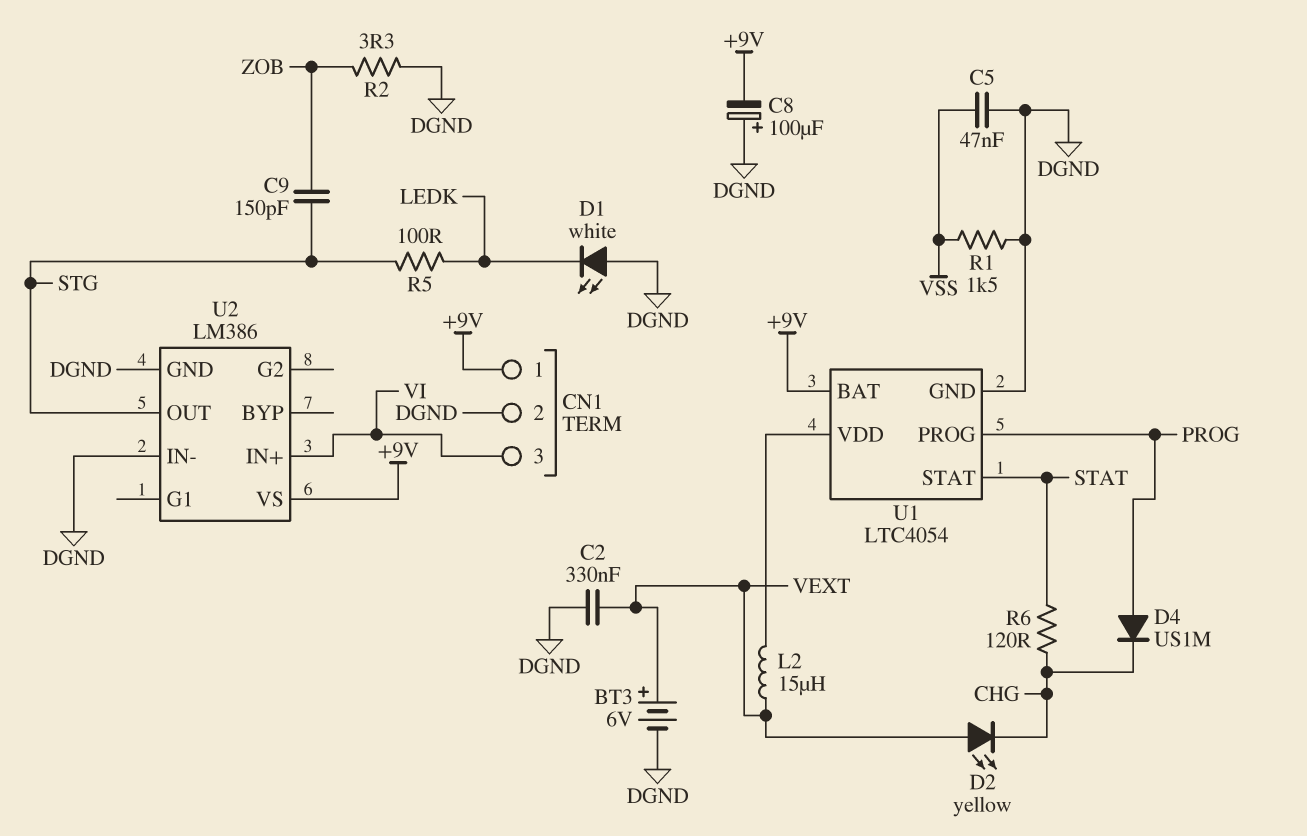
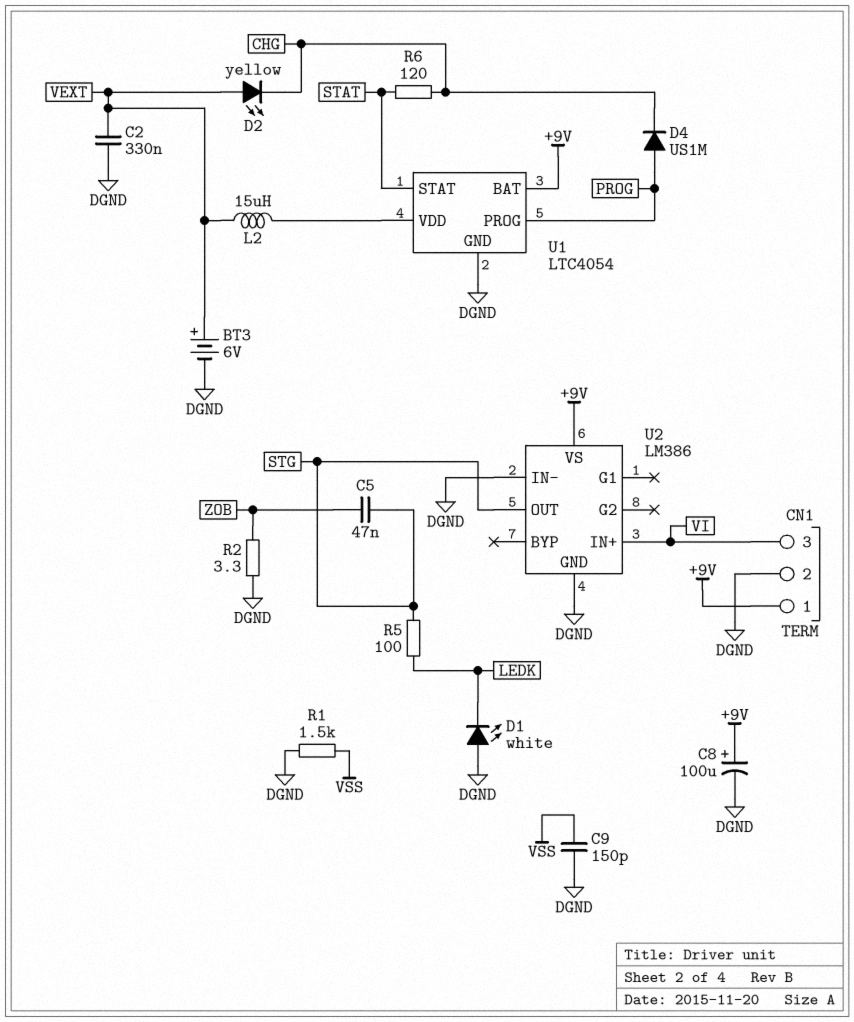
C5: 47nF (DGND, VSS) -> 47nF (STG, ZOB)
C8: 100uF (plus DGND, minus +9V) -> 100uF (plus +9V, minus DGND)
C9: 150pF (STG, ZOB) -> 150pF (DGND, VSS)

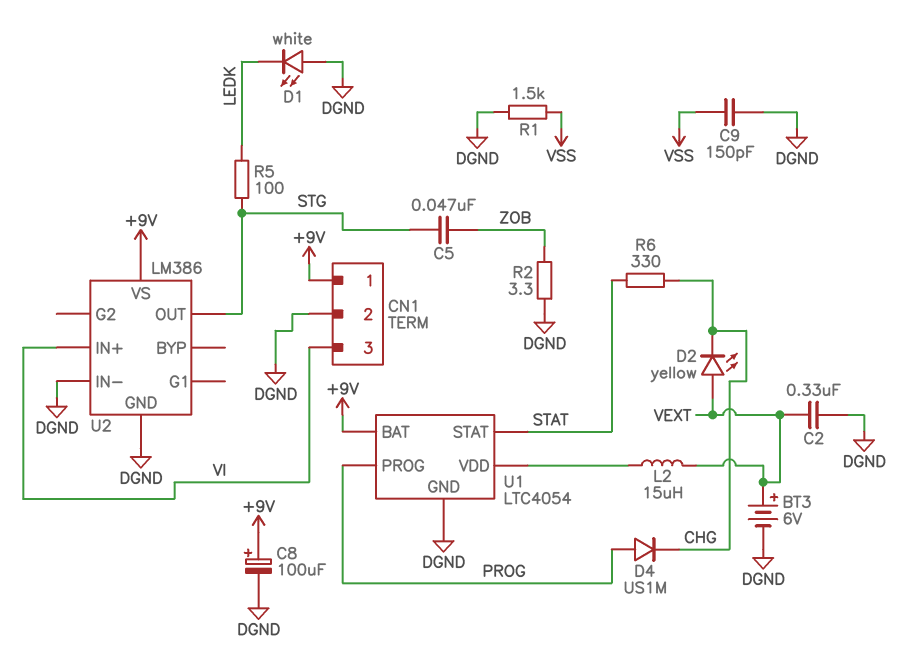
R6: 120 (CHG, STAT) -> 330 (CHG, STAT)

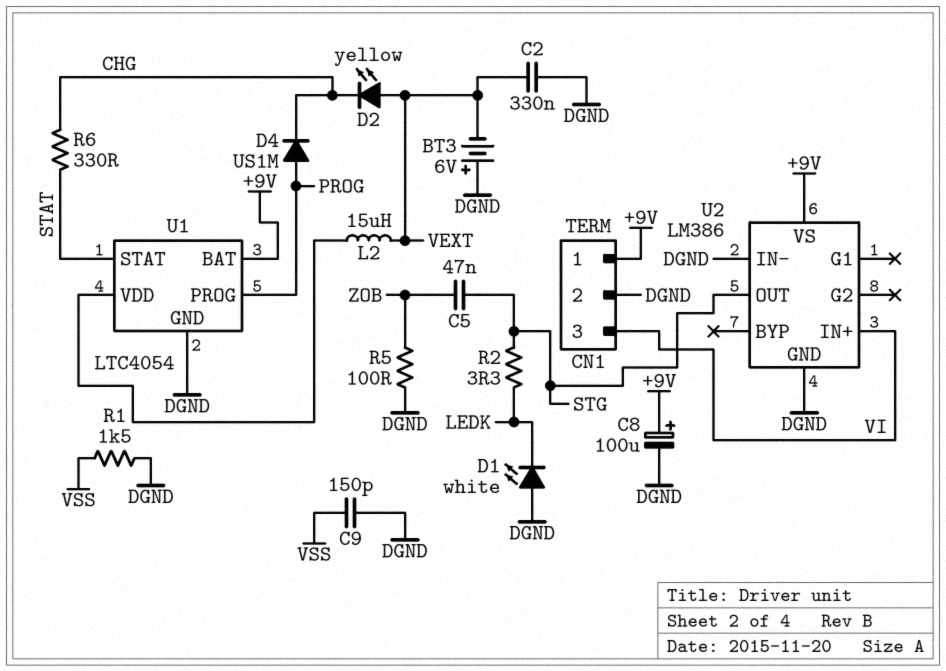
BT3: 6V (plus VEXT, minus DGND) -> 6V (plus DGND, minus VEXT)
R2: 3.3 (DGND, ZOB) -> 3.3 (LEDK, STG)
R5: 100 (LEDK, STG) -> 100 (DGND, ZOB)

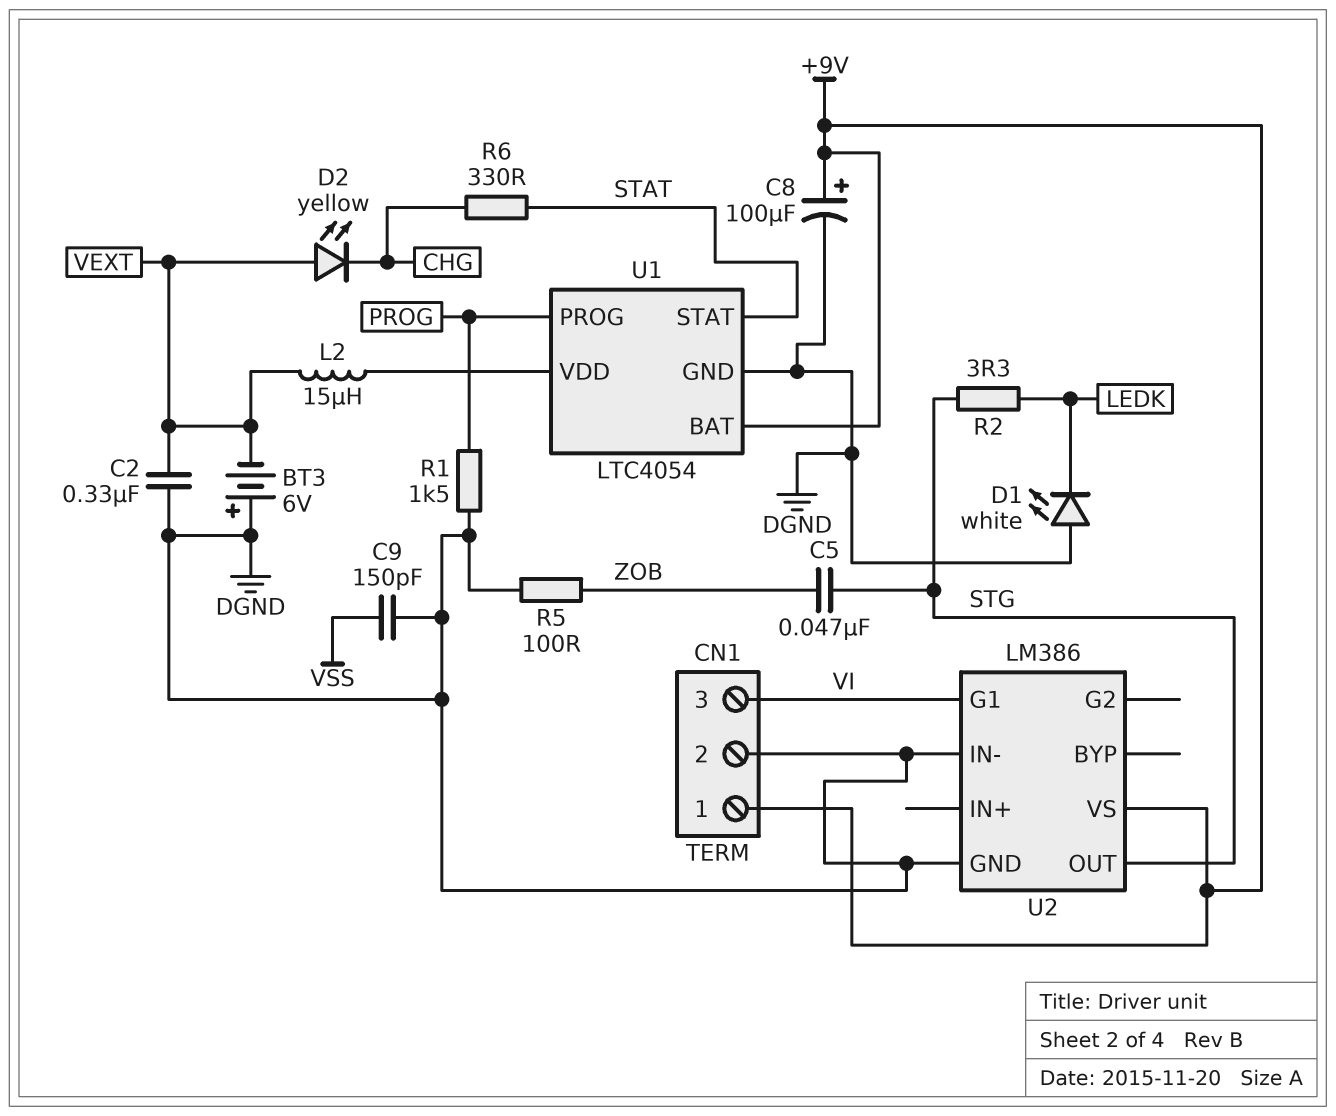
D4: diode US1M (A PROG, K CHG) -> none
R1: 1.5k (DGND, VSS) -> 1.5k (DGND, PROG)
U2 pin G1: none -> VI
U2 pin IN+: VI -> none

